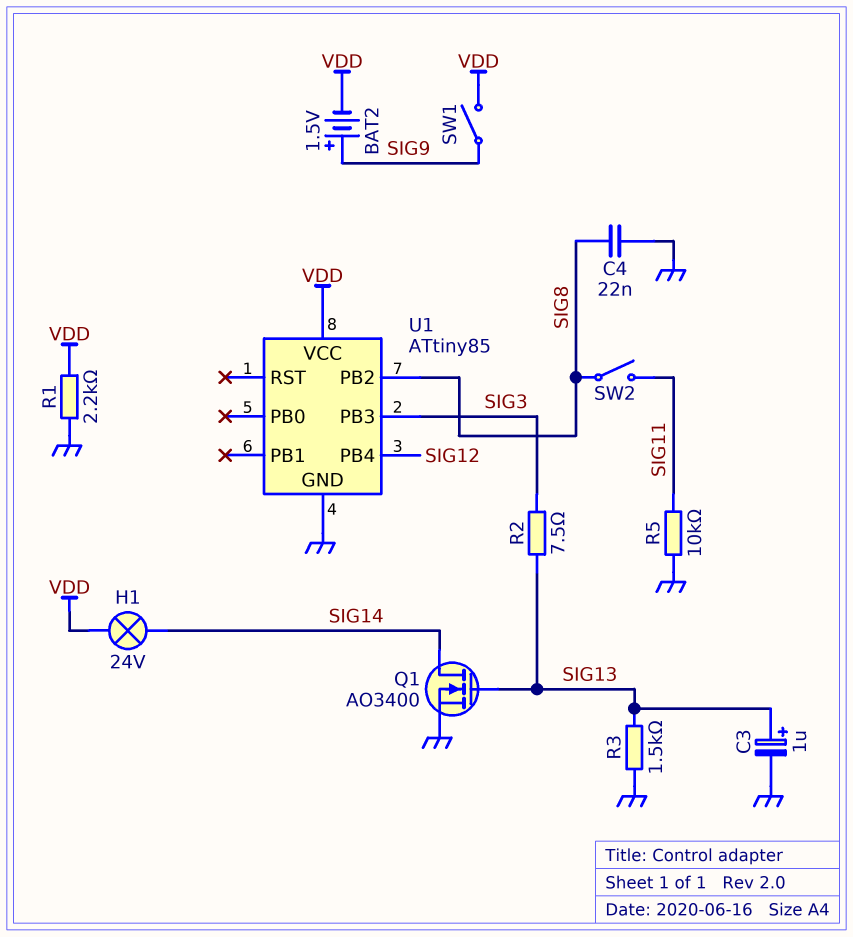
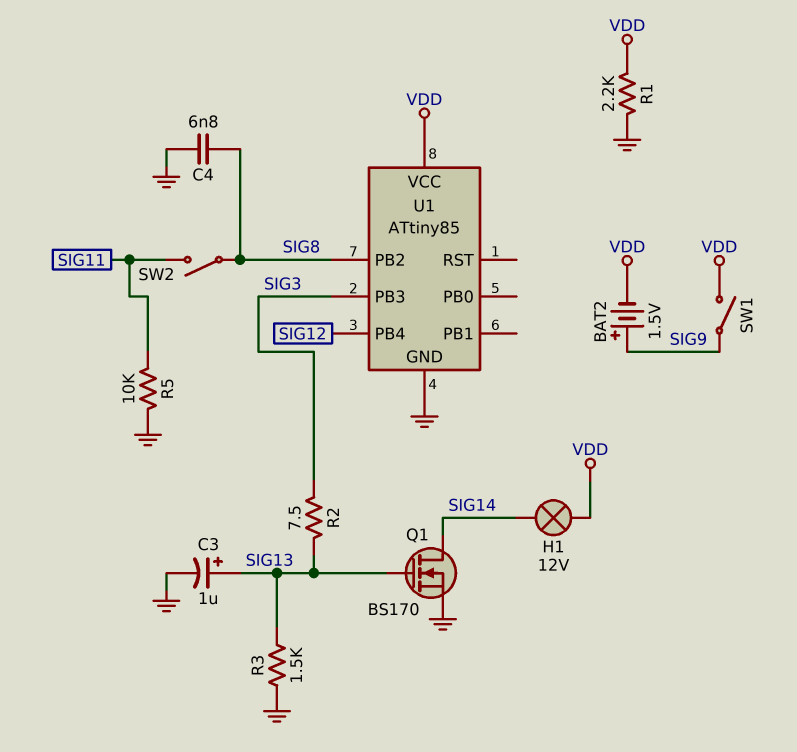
C4: 22nF (GND, SIG8) -> 6.8nF (GND, SIG8)
H1: lamp 24V (SIG14, VDD) -> lamp 12V (SIG14, VDD)
Q1: NMOS AO3400 (G SIG13, D SIG14, S GND) -> NMOS BS170 (G SIG13, D SIG14, S GND)

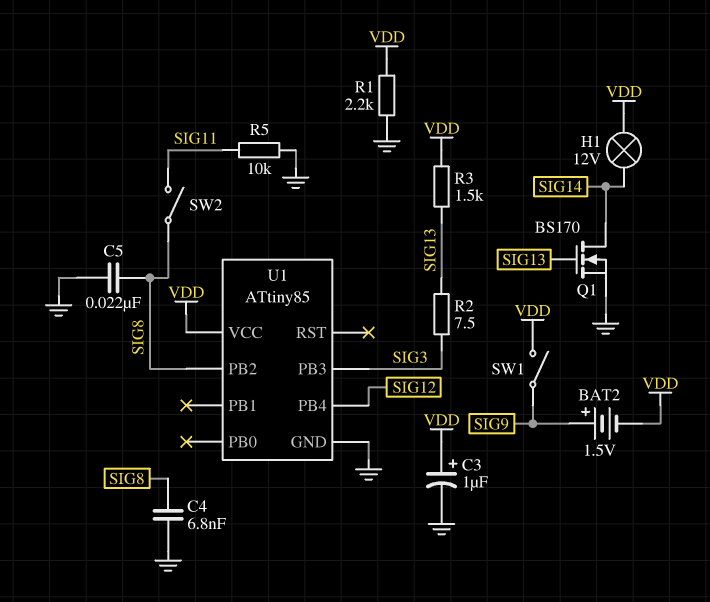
C3: 1uF (plus SIG13, minus GND) -> 1uF (plus VDD, minus GND)
C5: none -> 22nF (GND, SIG8)
R3: 1.5k (GND, SIG13) -> 1.5k (SIG13, VDD)

